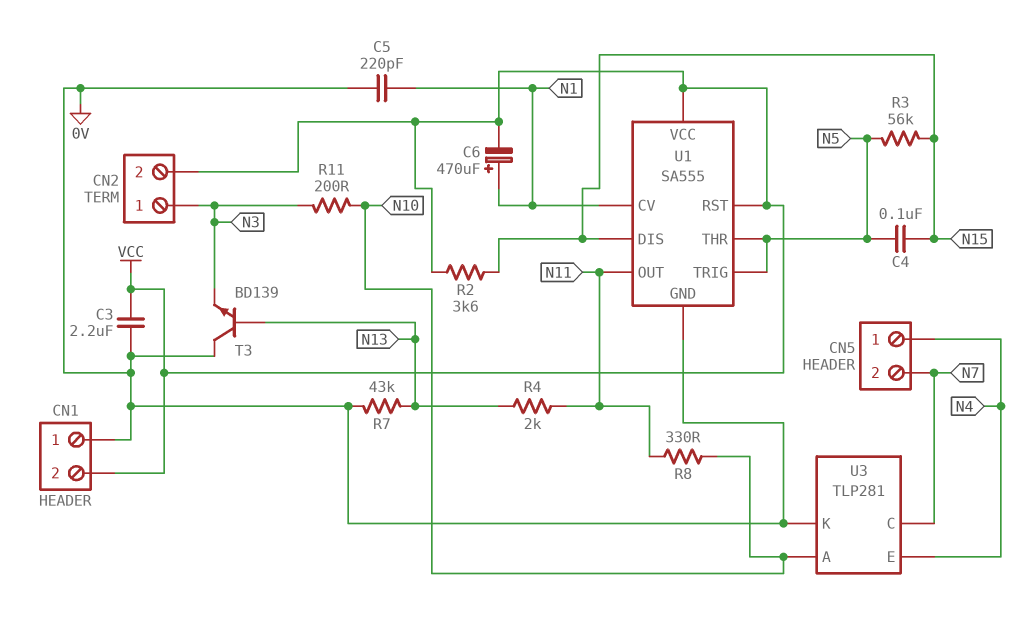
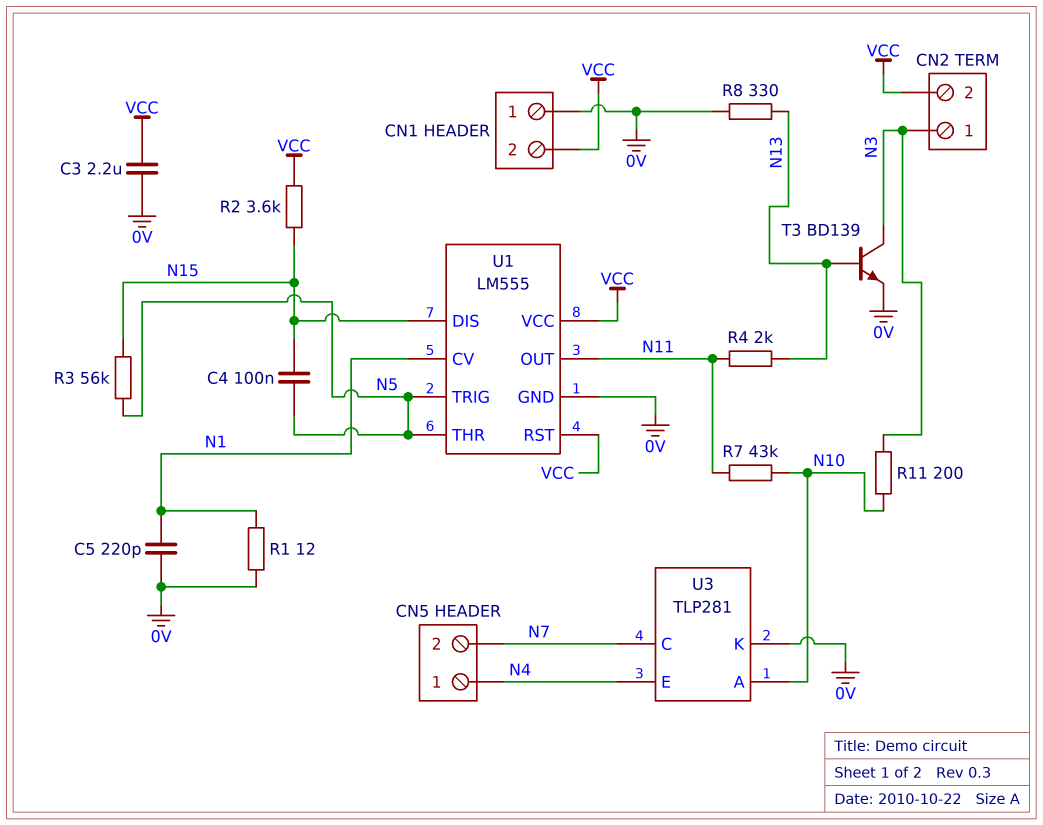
C6: 470uF (plus N1, minus VCC) -> none
R1: none -> 12 (0V, N1)
R7: 43k (0V, N13) -> 43k (N10, N11)
R8: 330 (N10, N11) -> 330 (0V, N13)
T3: NPN BD139 (B N13, C 0V, E N3) -> NPN BD139 (B N13, C N3, E 0V)
U1: SA555 -> LM555

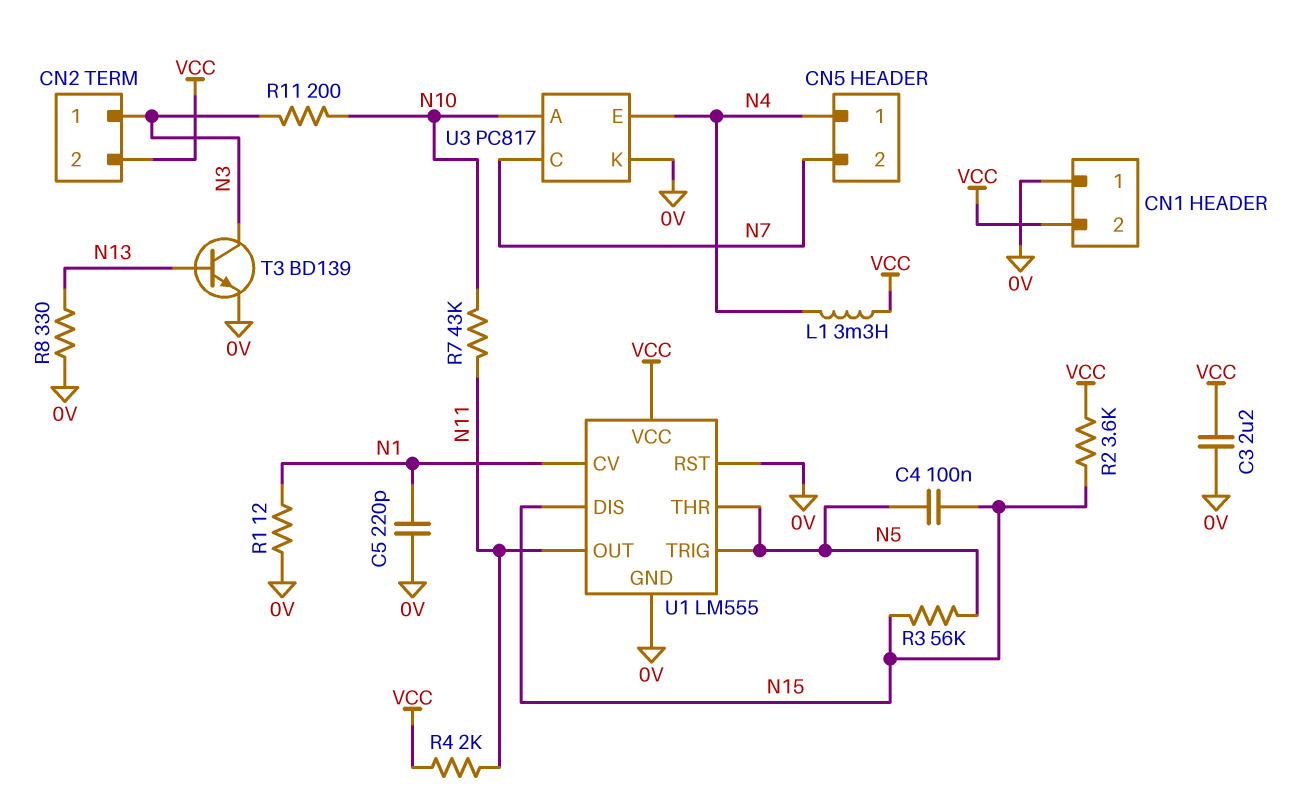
L1: none -> 3.3mH (N4, VCC)
R4: 2k (N11, N13) -> 2k (N11, VCC)
U1 pin RST: VCC -> 0V
U3: TLP281 -> PC817

